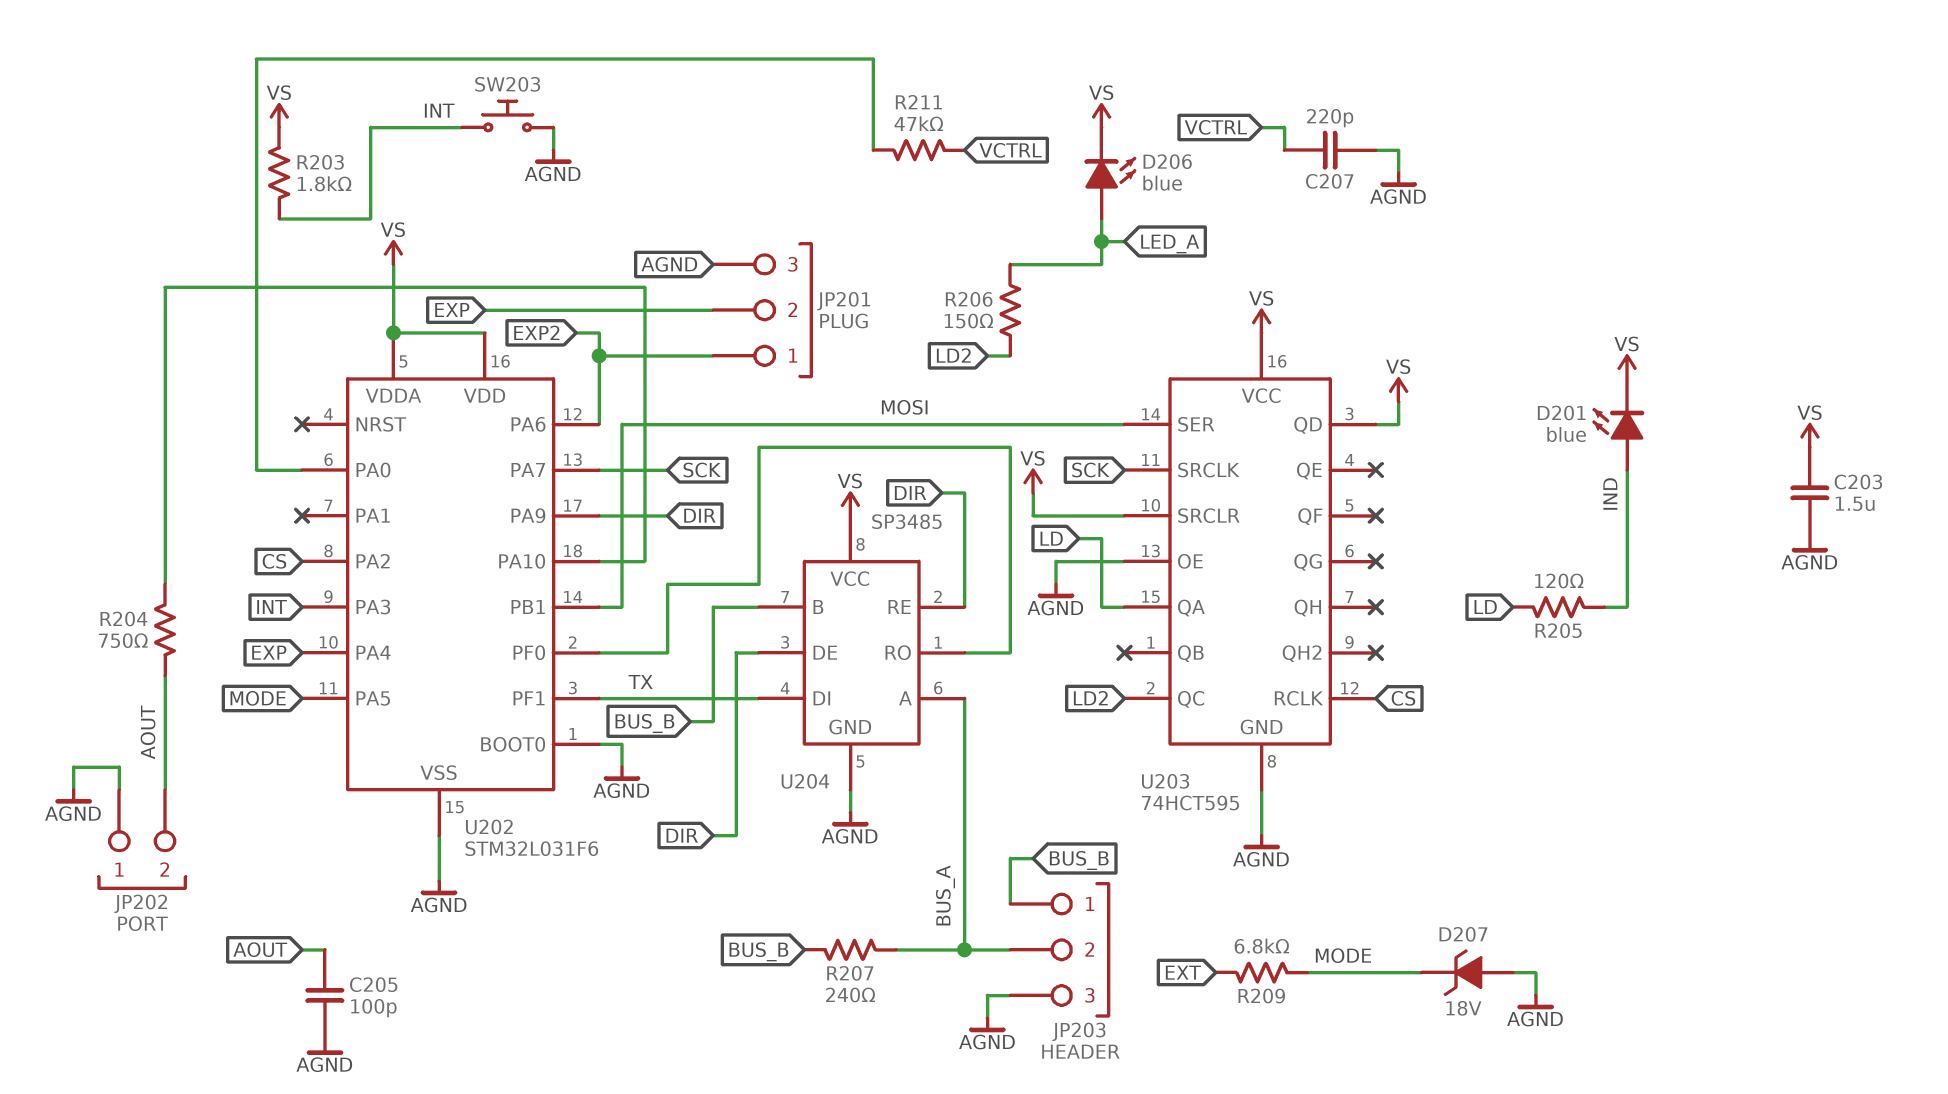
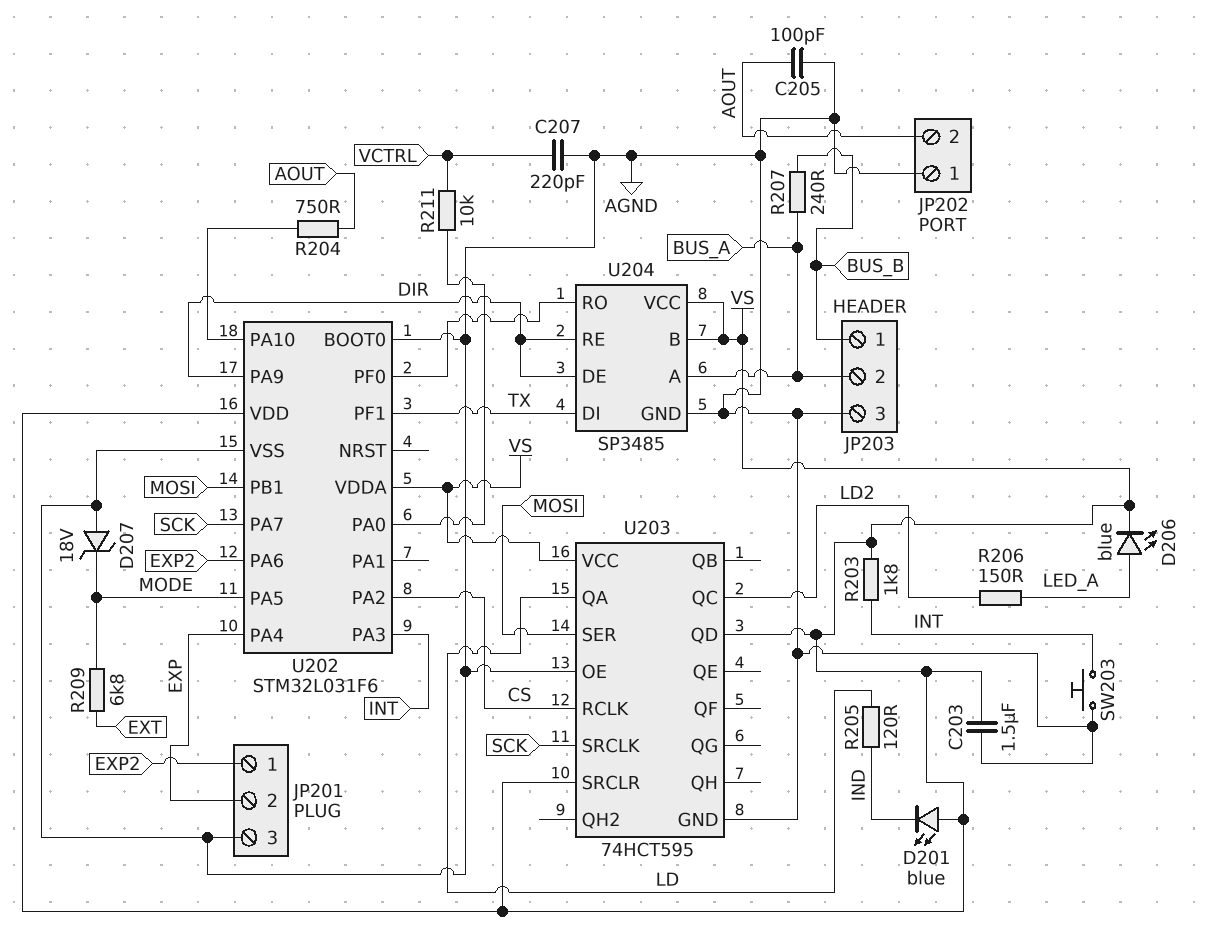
D201: LED blue (A IND, K VS) -> LED blue (A VS, K IND)
R211: 47k (U202/PA0, VCTRL) -> 10k (U202/PA0, VCTRL)
U204 pin B: BUS_B -> VS

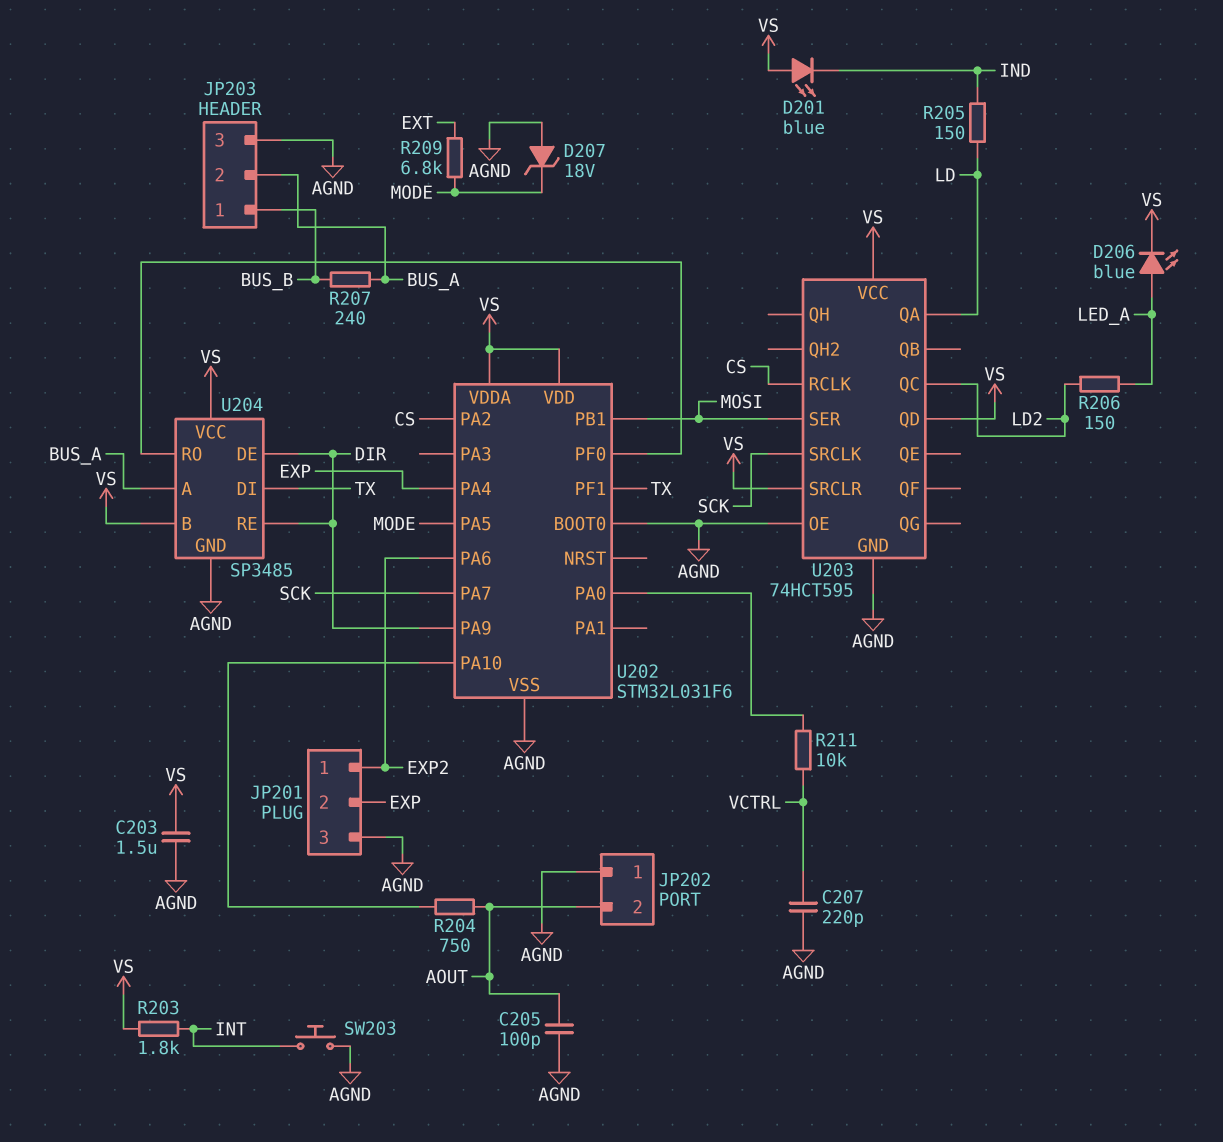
R205: 120 (IND, LD) -> 150 (IND, LD)
U202 pin PA3: INT -> none

